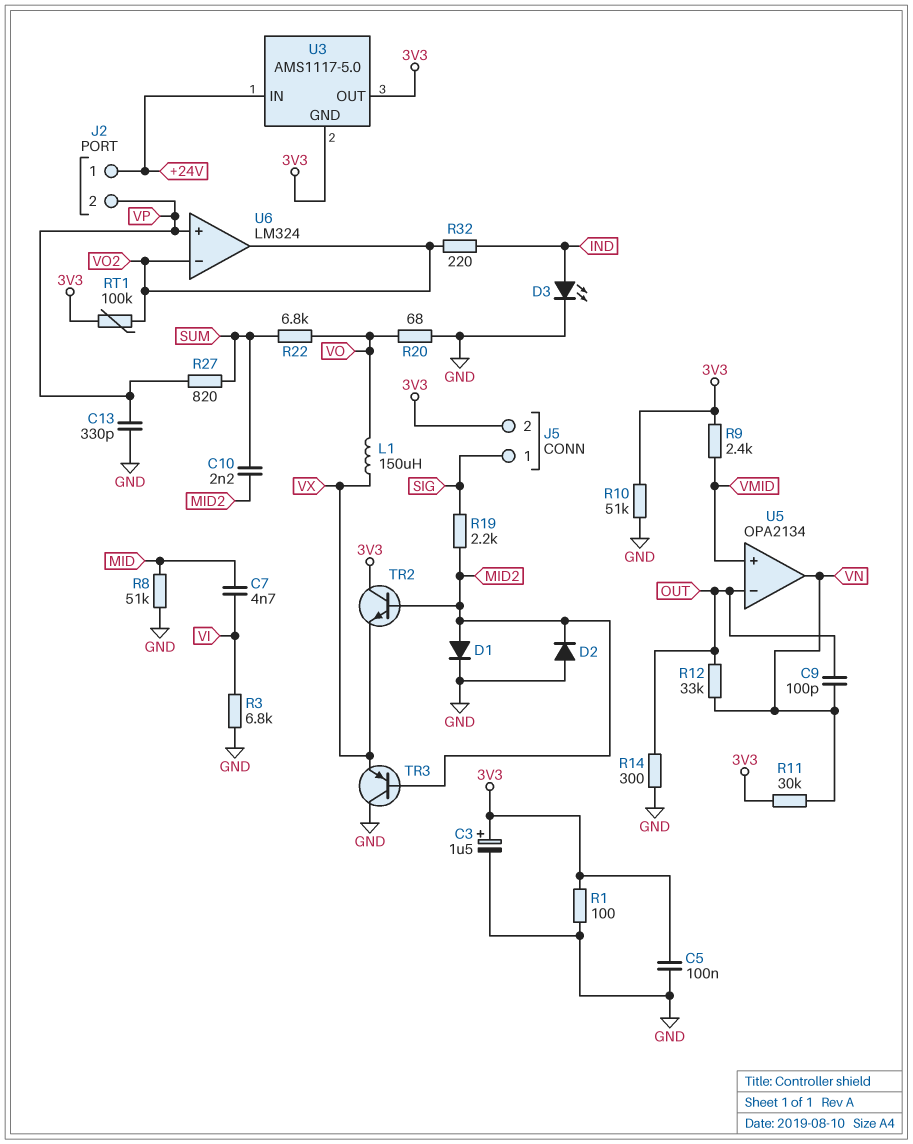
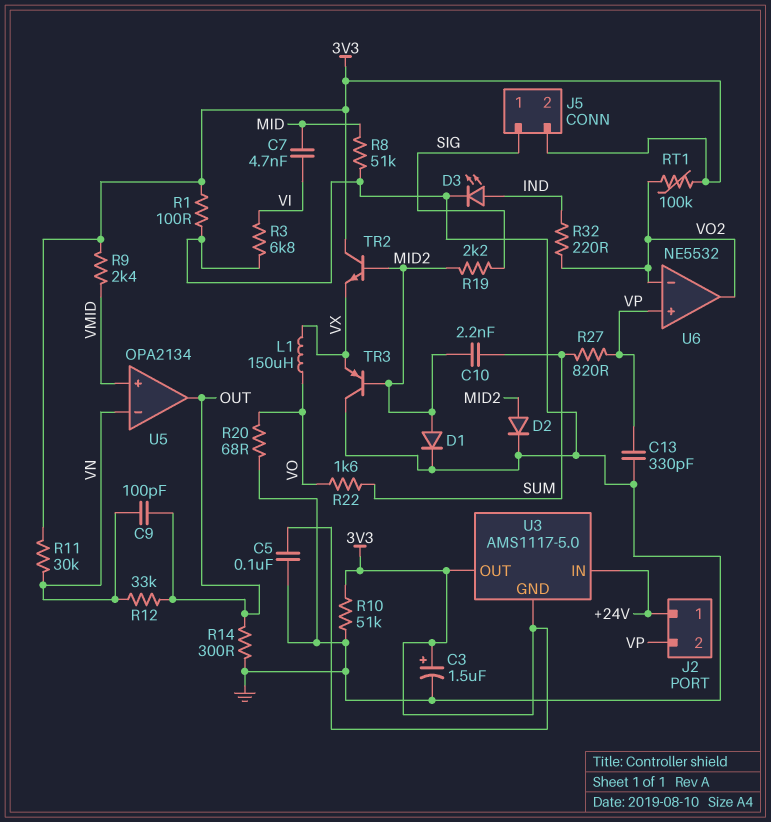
D2: diode (A GND, K MID2) -> diode (A MID2, K GND)
R22: 6.8k (SUM, VO) -> 1.6k (SUM, VO)
U5 pin in-: OUT -> VN
U5 pin out: VN -> OUT
U6: LM324 -> NE5532

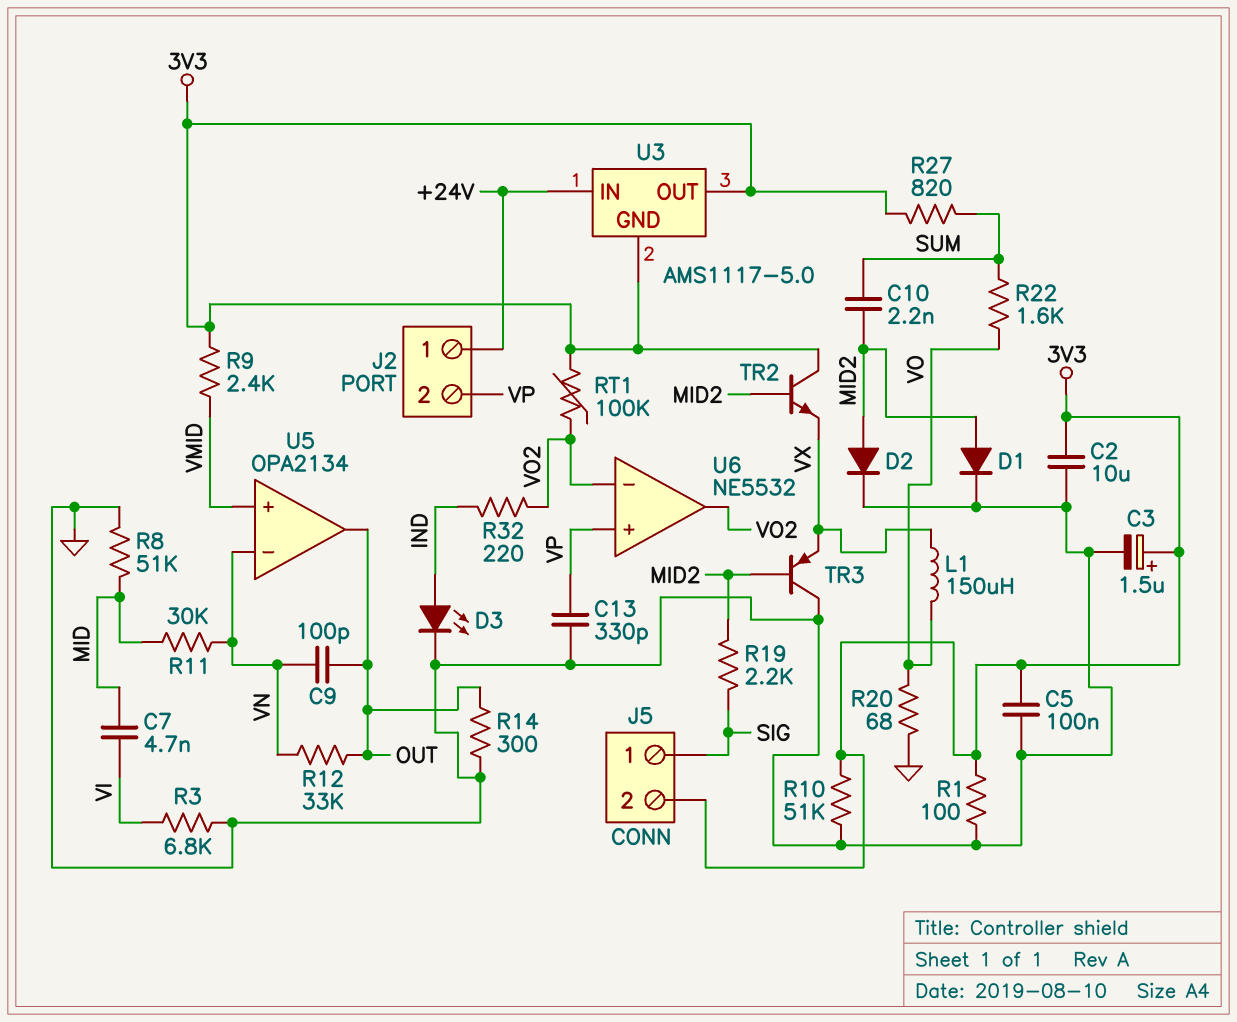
C2: none -> 10uF (3V3, GND)
R11: 30k (3V3, VN) -> 30k (MID, VN)
R27: 820 (SUM, VP) -> 820 (3V3, SUM)

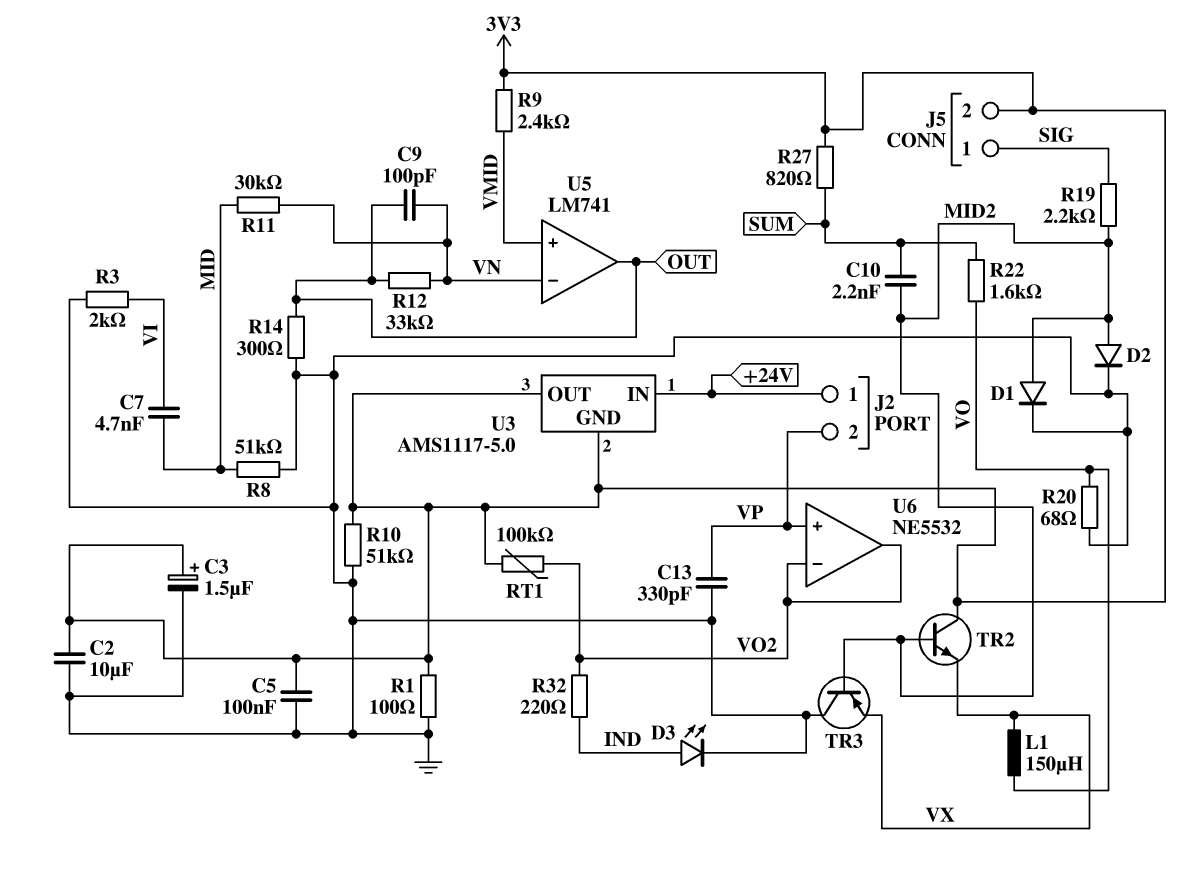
R3: 6.8k (GND, VI) -> 2k (GND, VI)
U5: OPA2134 -> LM741

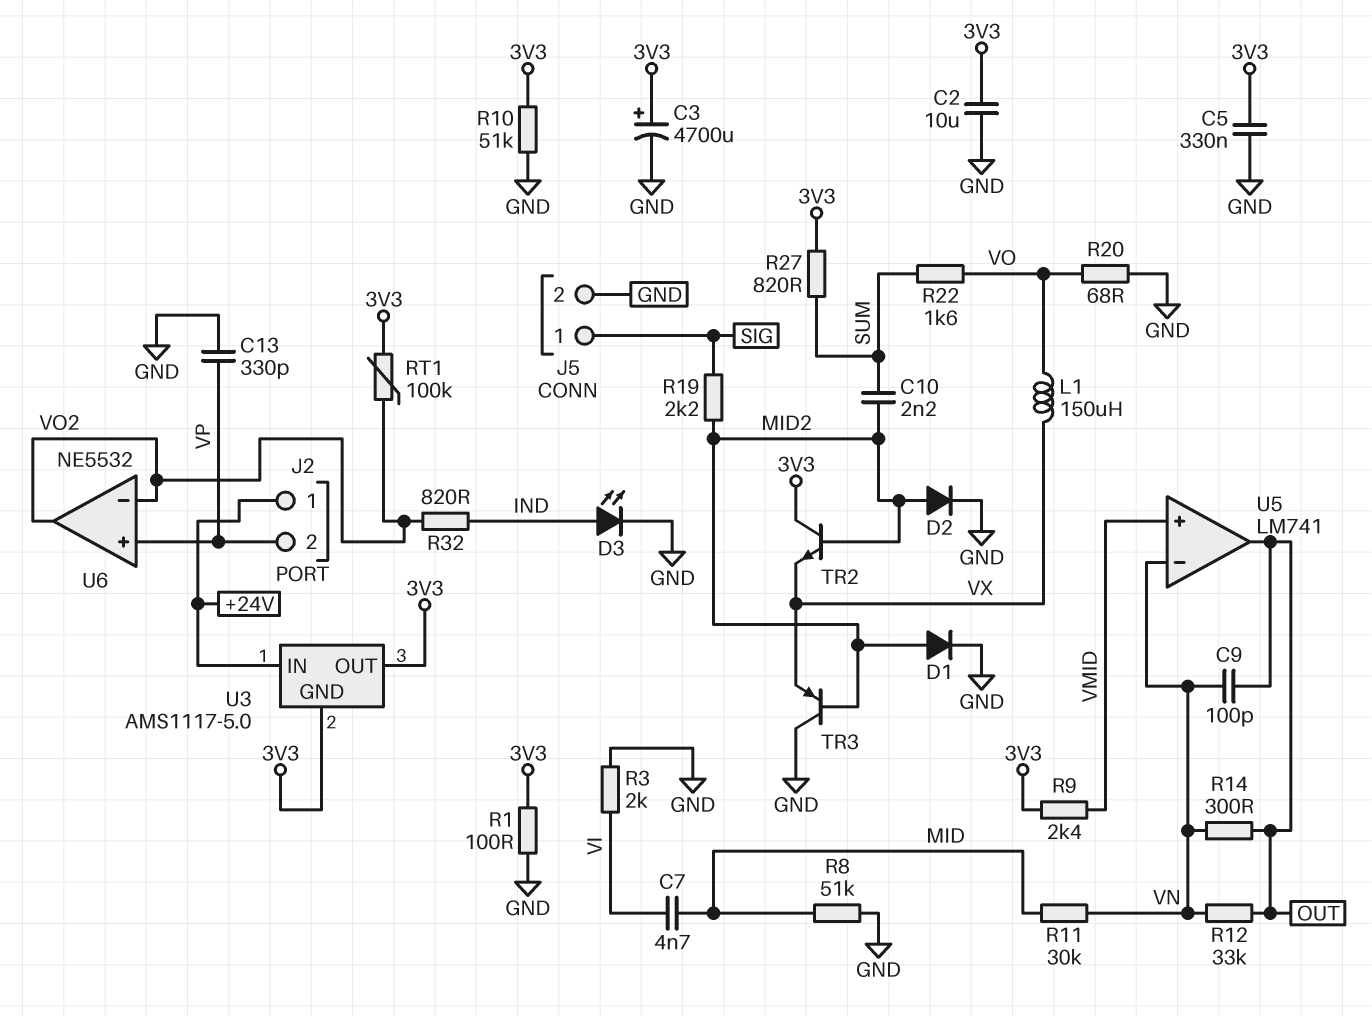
C3: 1.5uF (plus 3V3, minus GND) -> 4700uF (plus 3V3, minus GND)
C5: 100nF (3V3, GND) -> 330nF (3V3, GND)
J5 pin 2: 3V3 -> GND
R14: 300 (GND, OUT) -> 300 (OUT, VN)
R32: 220 (IND, VO2) -> 820 (IND, VO2)

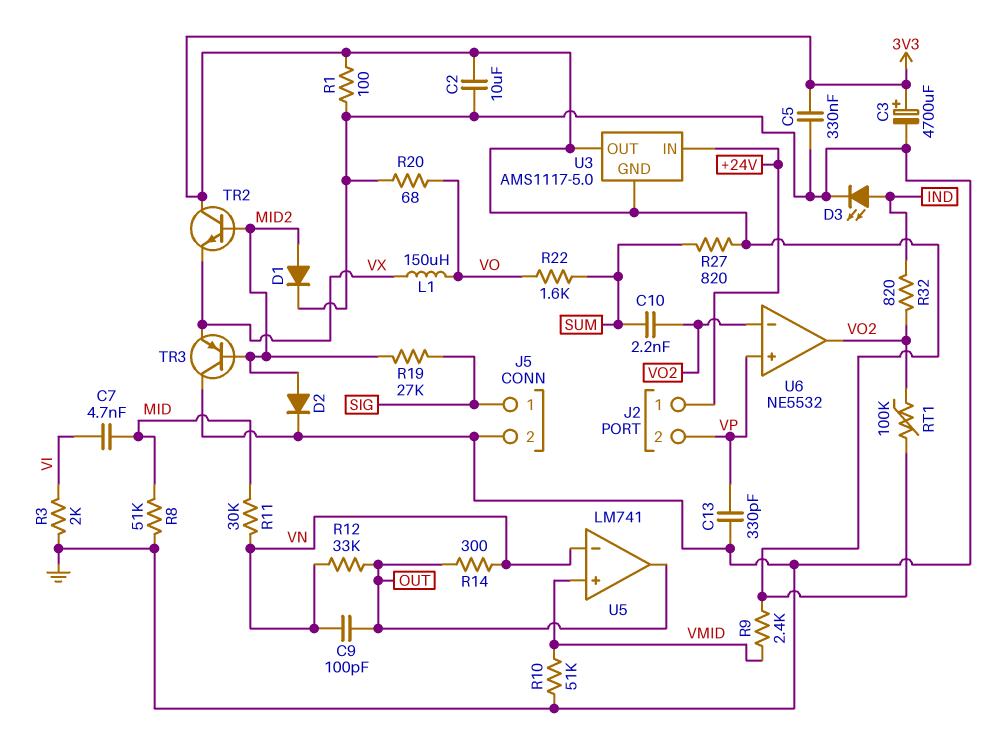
C10: 2.2nF (MID2, SUM) -> 2.2nF (SUM, VO2)
R10: 51k (3V3, GND) -> 51k (GND, VMID)
R19: 2.2k (MID2, SIG) -> 27k (MID2, SIG)

